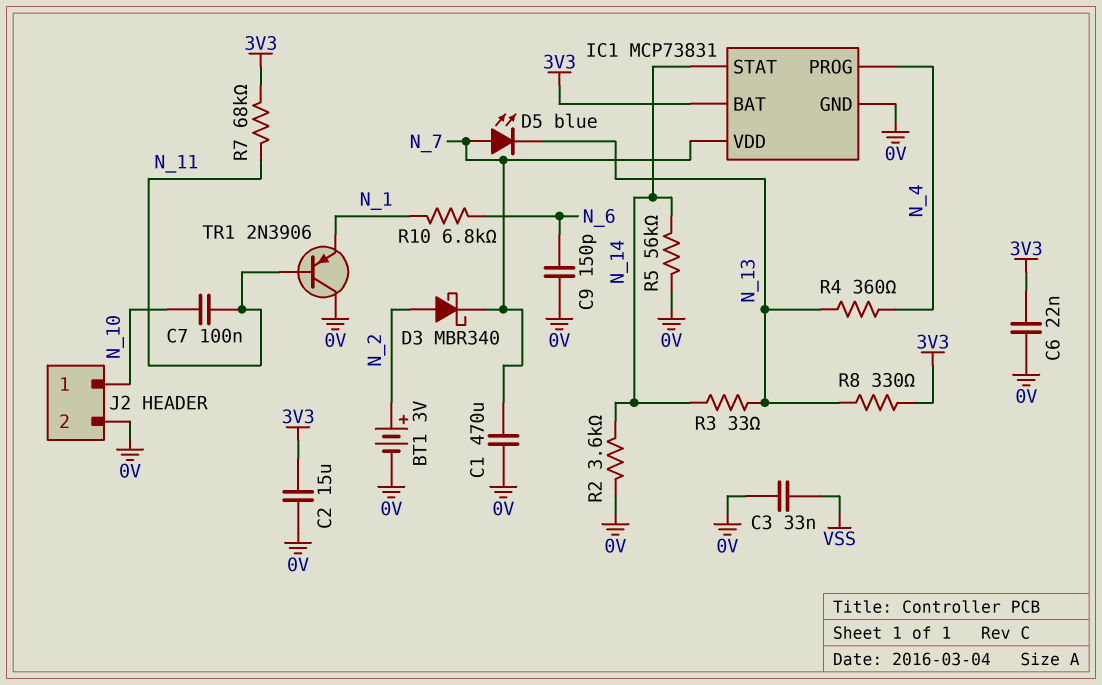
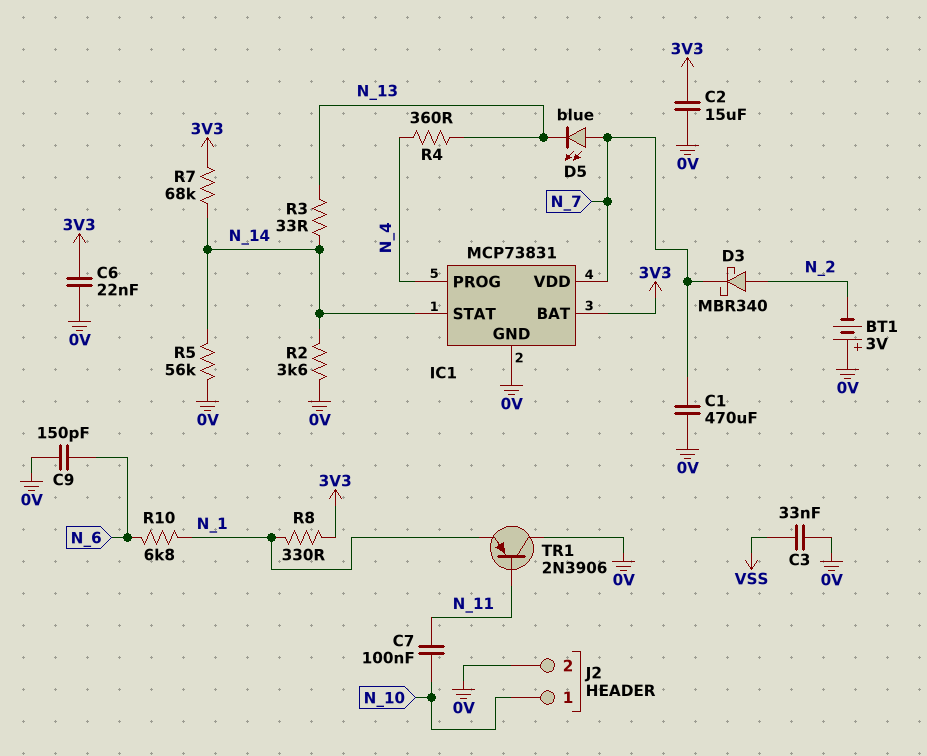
BT1: 3V (plus N_2, minus 0V) -> 3V (plus 0V, minus N_2)
R7: 68k (3V3, N_11) -> 68k (3V3, N_14)
R8: 330 (3V3, N_13) -> 330 (3V3, N_1)

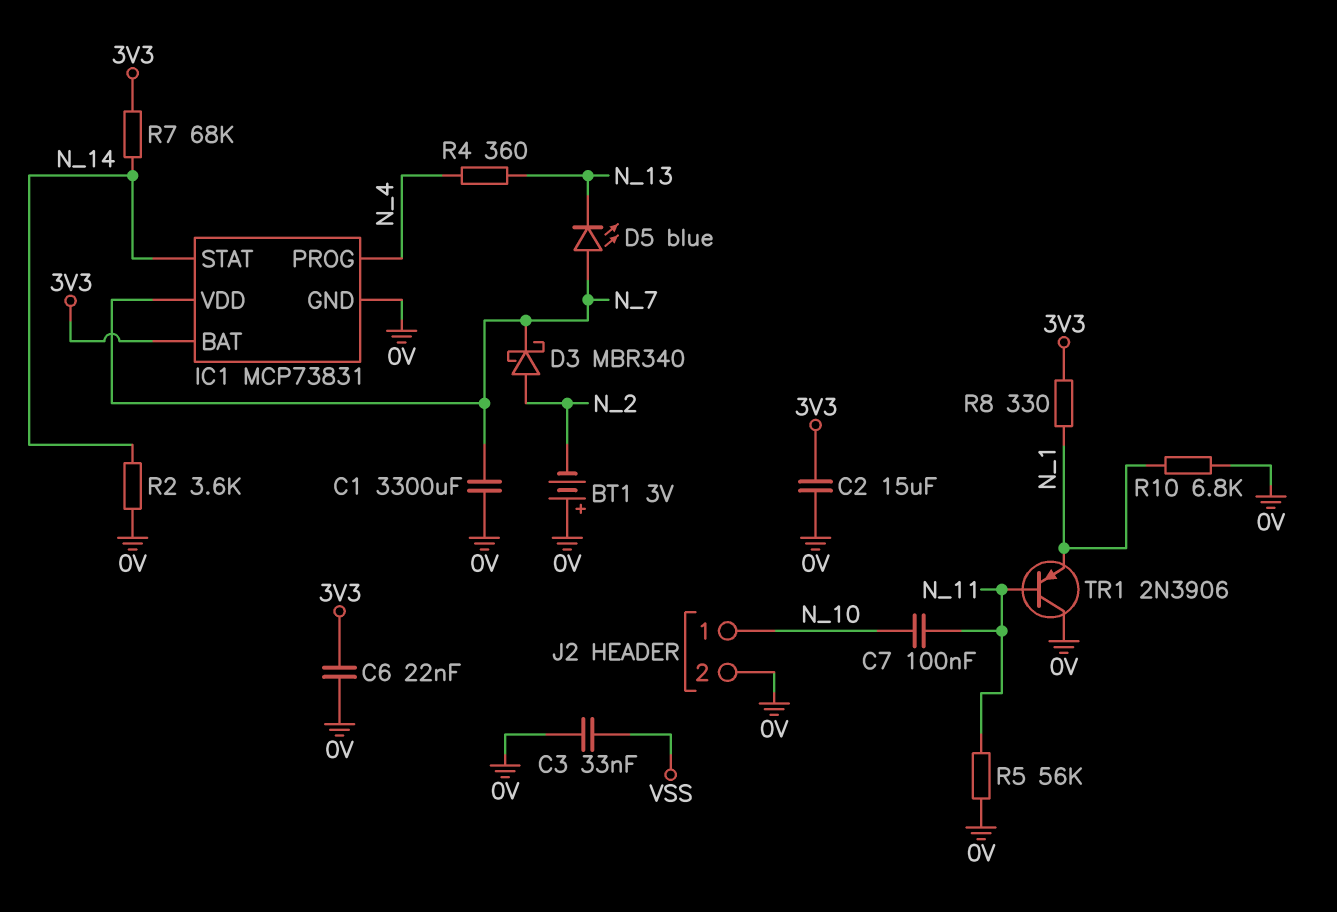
C1: 470uF (0V, N_7) -> 3300uF (0V, N_7)
C9: 150pF (0V, N_6) -> none
R3: 33 (N_13, N_14) -> none
R5: 56k (0V, N_14) -> 56k (0V, N_11)
R10: 6.8k (N_1, N_6) -> 6.8k (0V, N_1)

